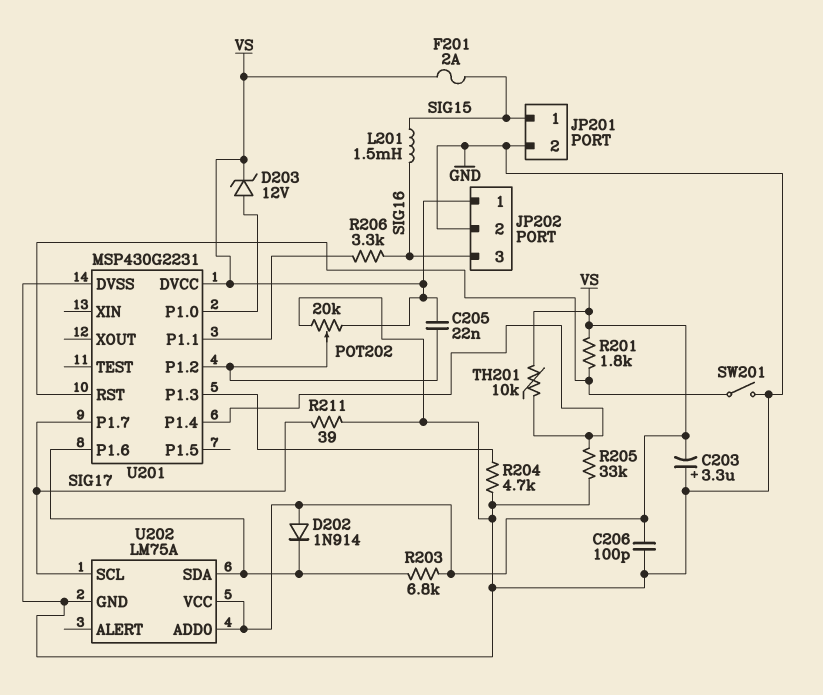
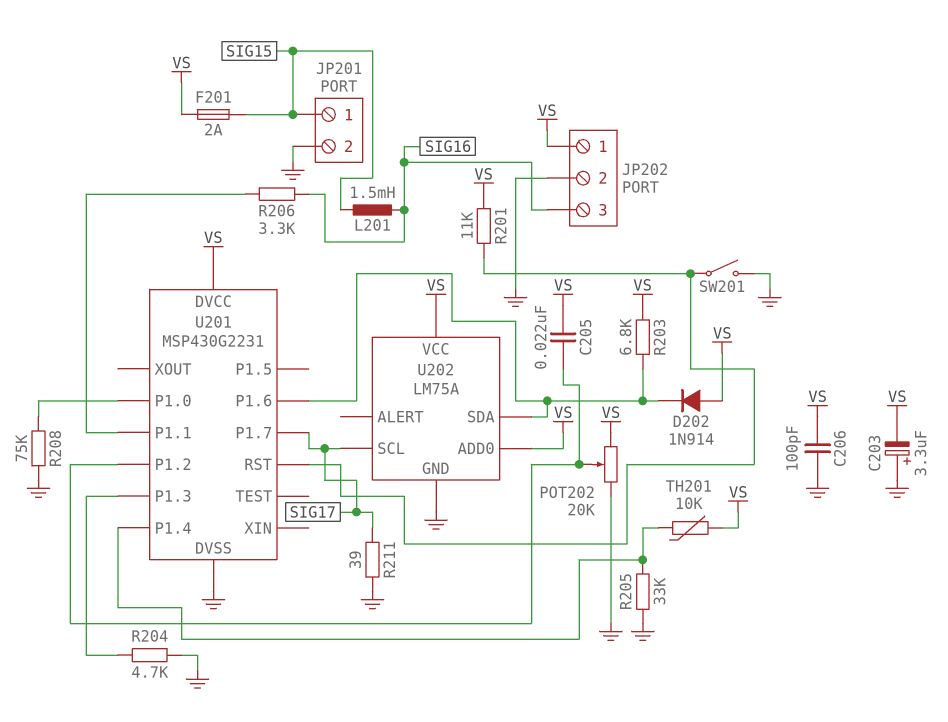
D203: zener 12V (A U201/P1.0, K VS) -> none
R201: 1.8k (U201/RST, VS) -> 11k (U201/RST, VS)
R208: none -> 75k (GND, U201/P1.0)

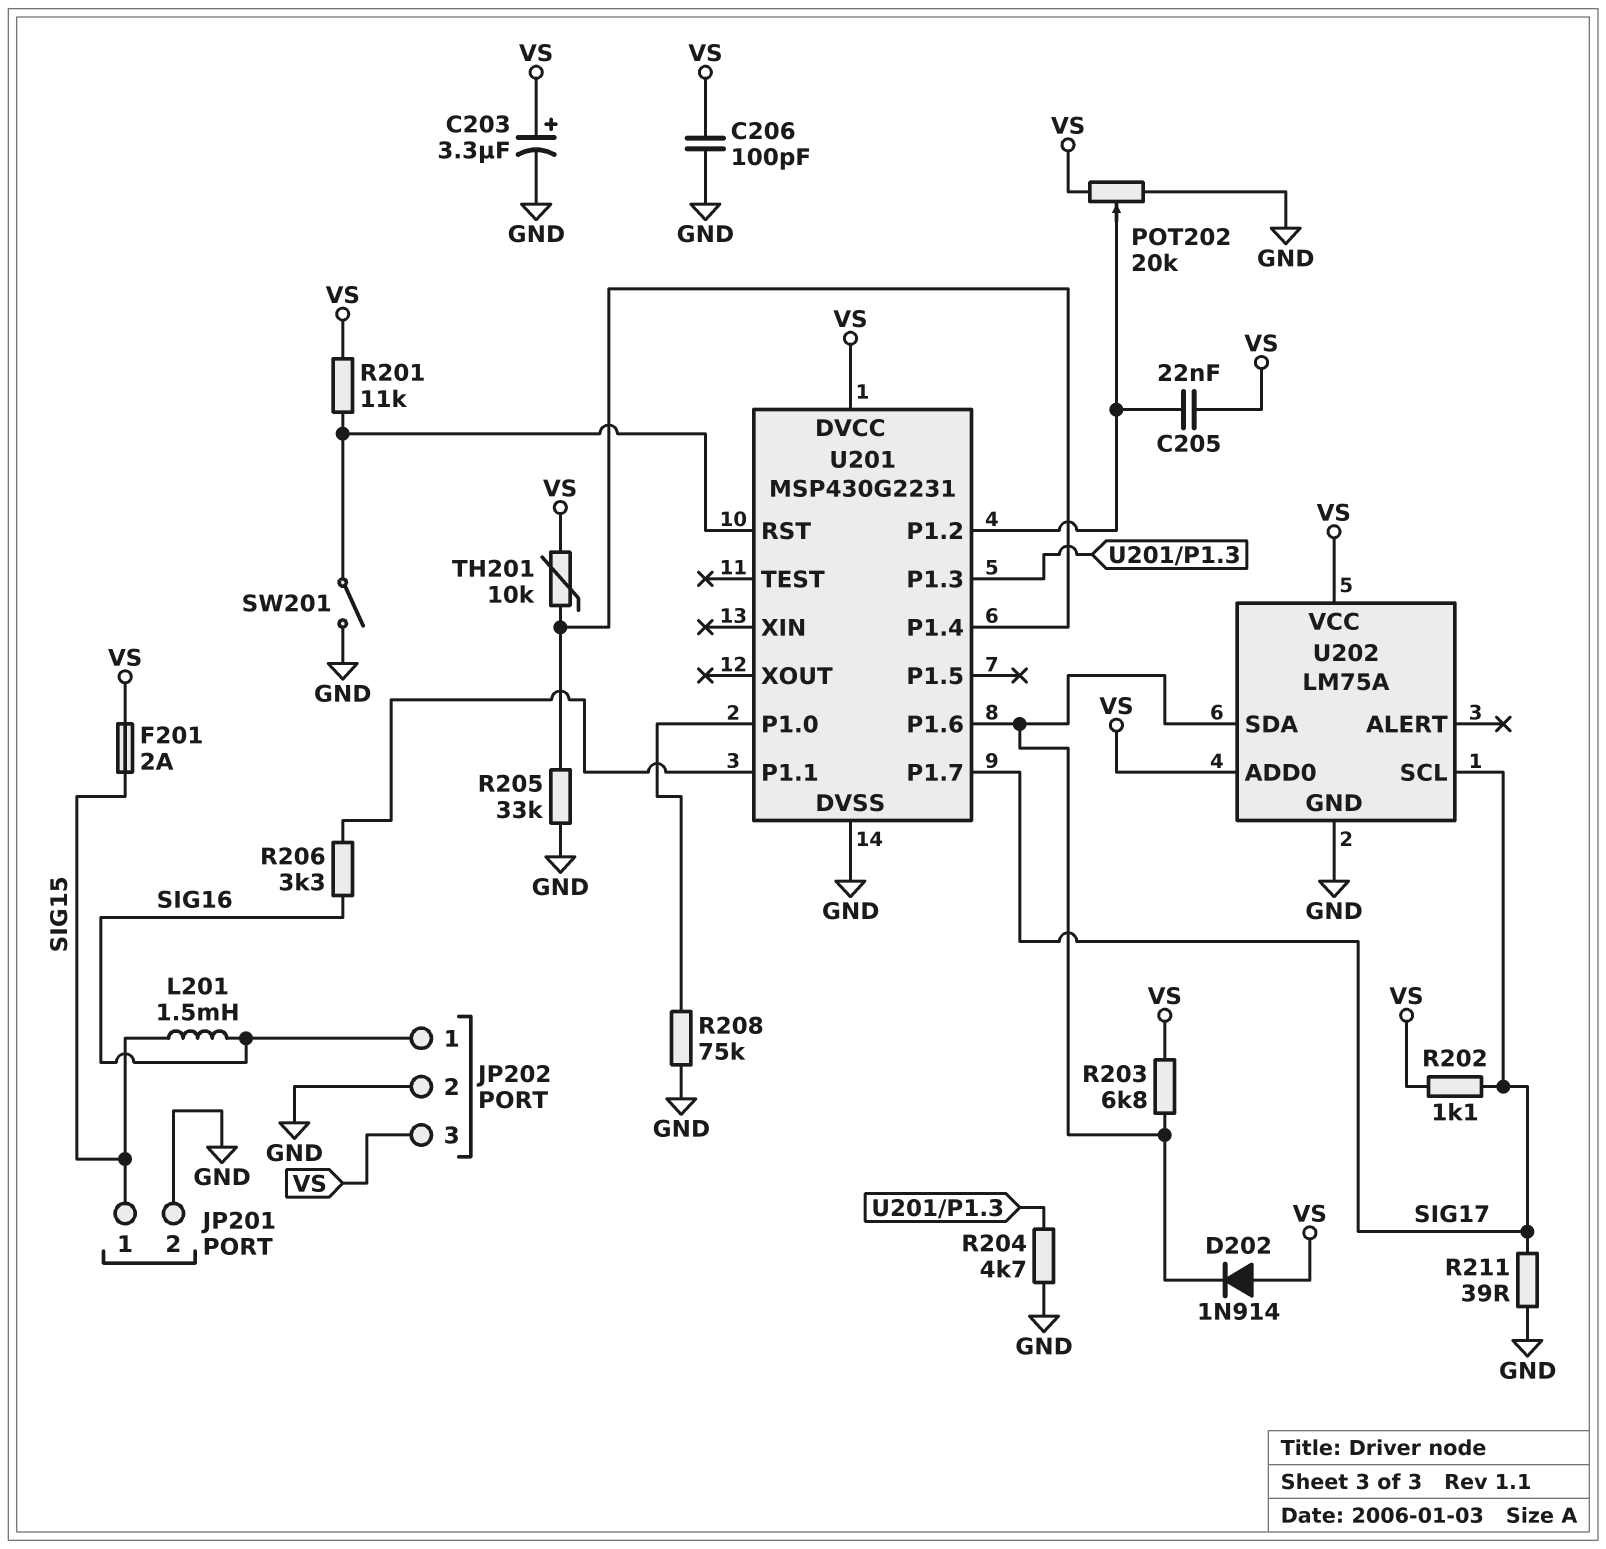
C203: 3.3uF (plus GND, minus VS) -> 3.3uF (plus VS, minus GND)
JP202 pin 1: VS -> SIG16
JP202 pin 3: SIG16 -> VS
R202: none -> 1.1k (SIG17, VS)

